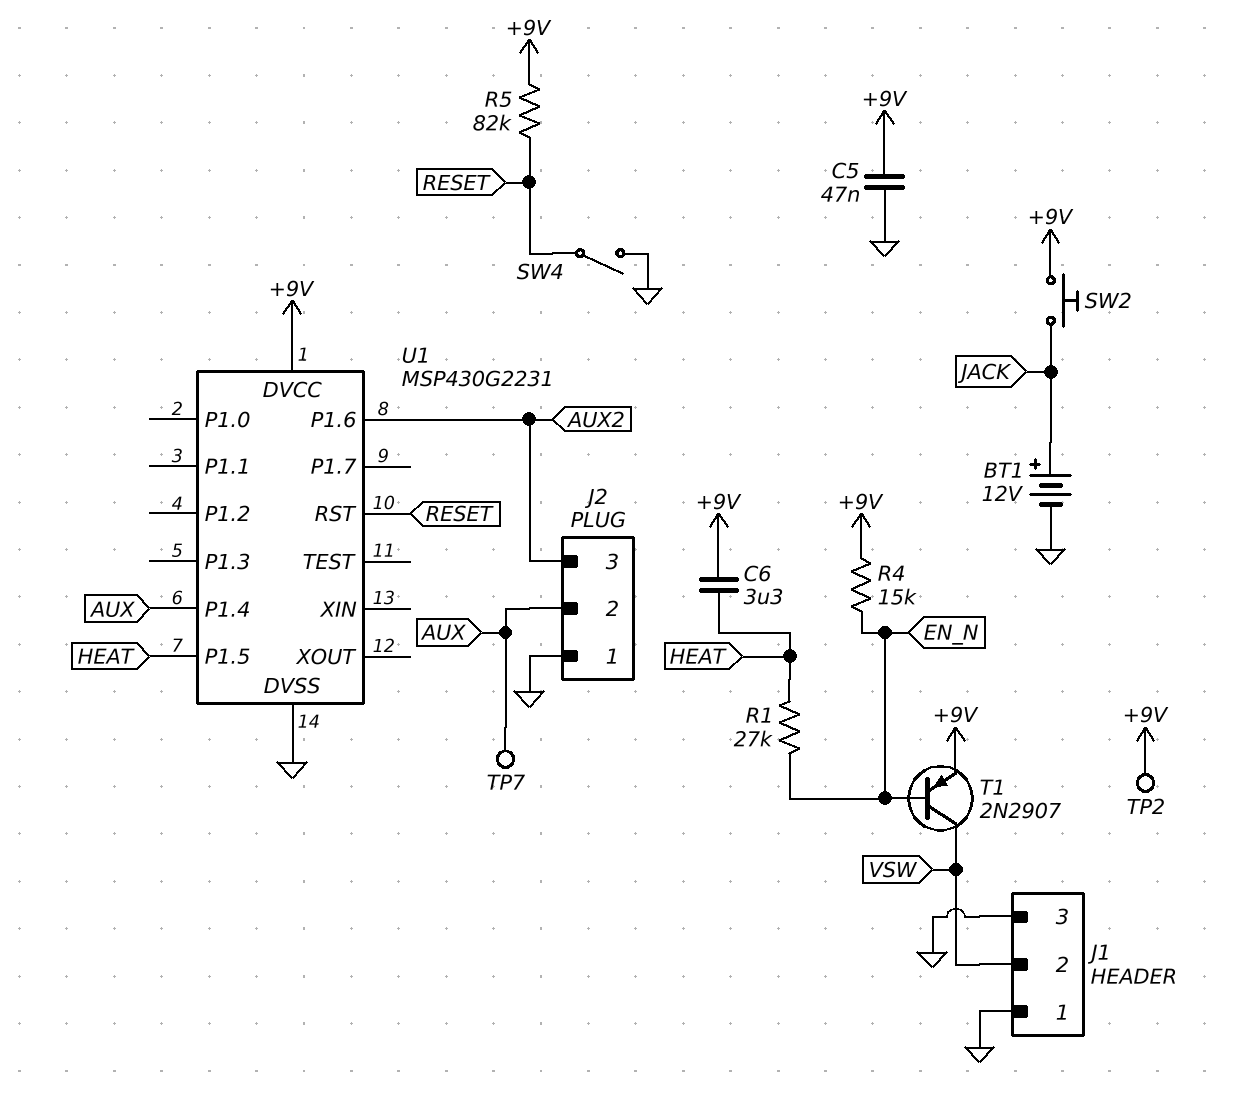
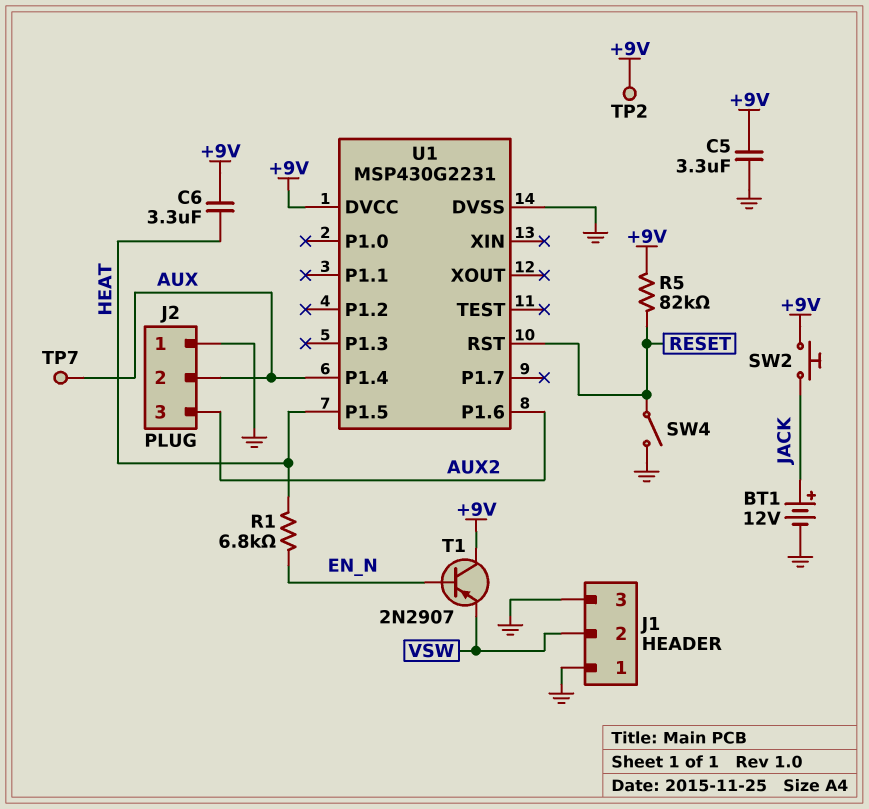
C5: 47nF (+9V, GND) -> 3.3uF (+9V, GND)
R1: 27k (EN_N, HEAT) -> 6.8k (EN_N, HEAT)
R4: 15k (+9V, EN_N) -> none
T1: PNP 2N2907 (B EN_N, C VSW, E +9V) -> PNP 2N2907 (B EN_N, C +9V, E VSW)

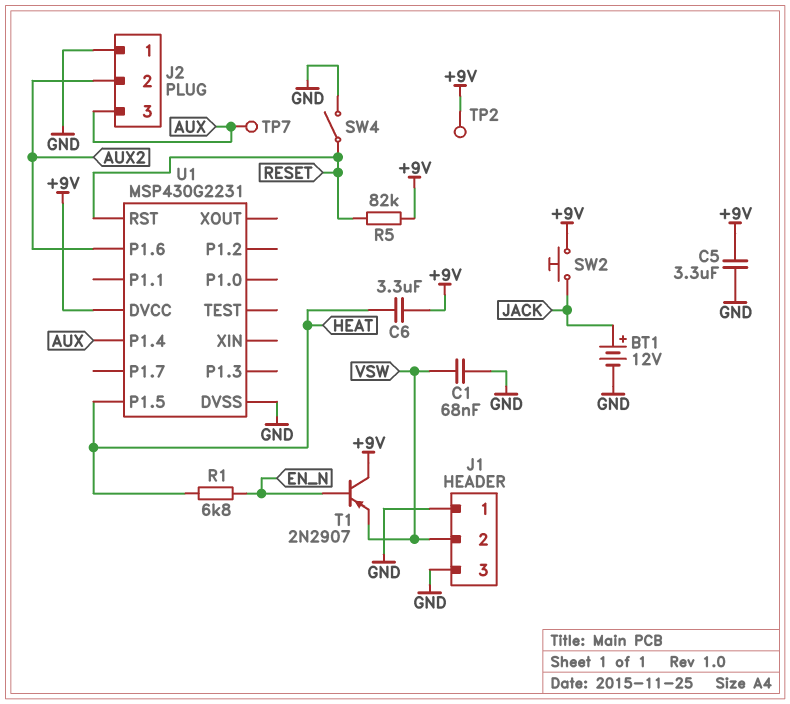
C1: none -> 68nF (GND, VSW)
J2 pin 2: AUX -> AUX2
J2 pin 3: AUX2 -> AUX

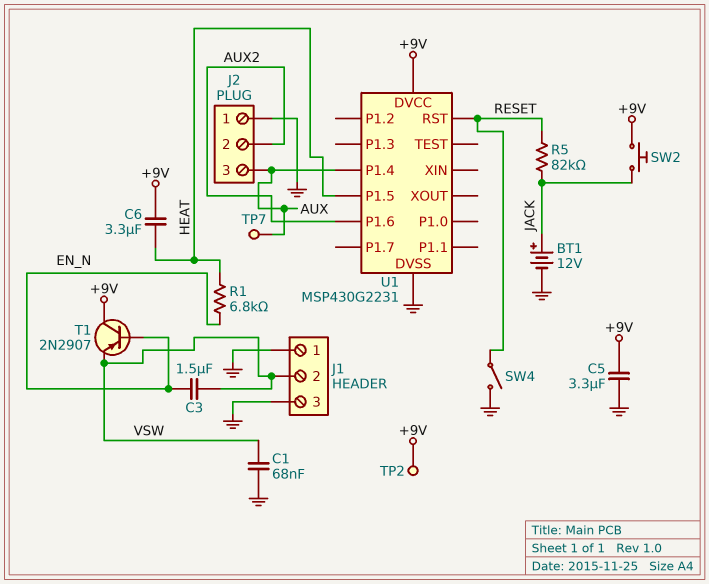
C3: none -> 1.5uF (EN_N, VSW)
R5: 82k (+9V, RESET) -> 82k (JACK, RESET)

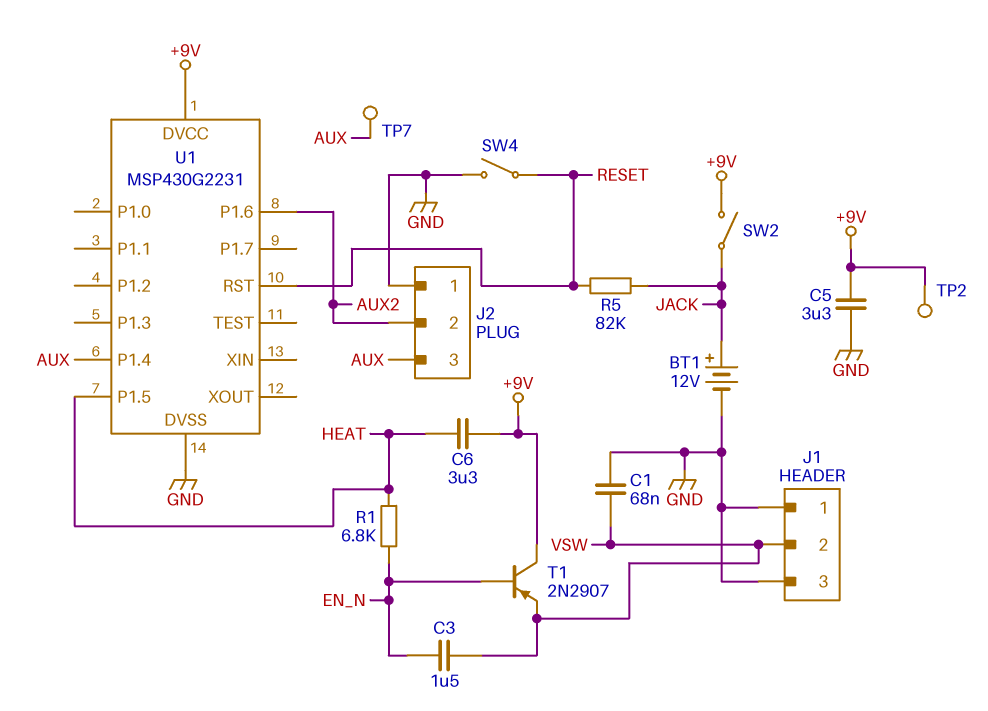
SW2: button (+9V, JACK) -> switch (+9V, JACK)

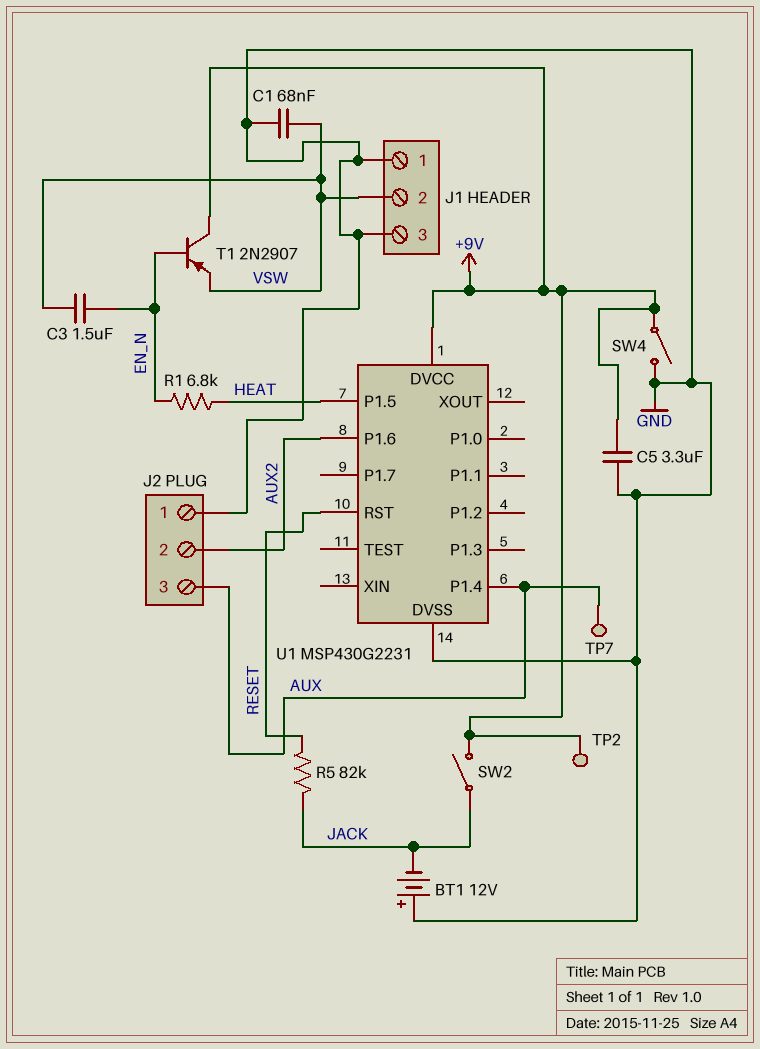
BT1: 12V (plus JACK, minus GND) -> 12V (plus GND, minus JACK)
C6: 3.3uF (+9V, HEAT) -> none
SW4: switch (GND, RESET) -> switch (+9V, GND)

